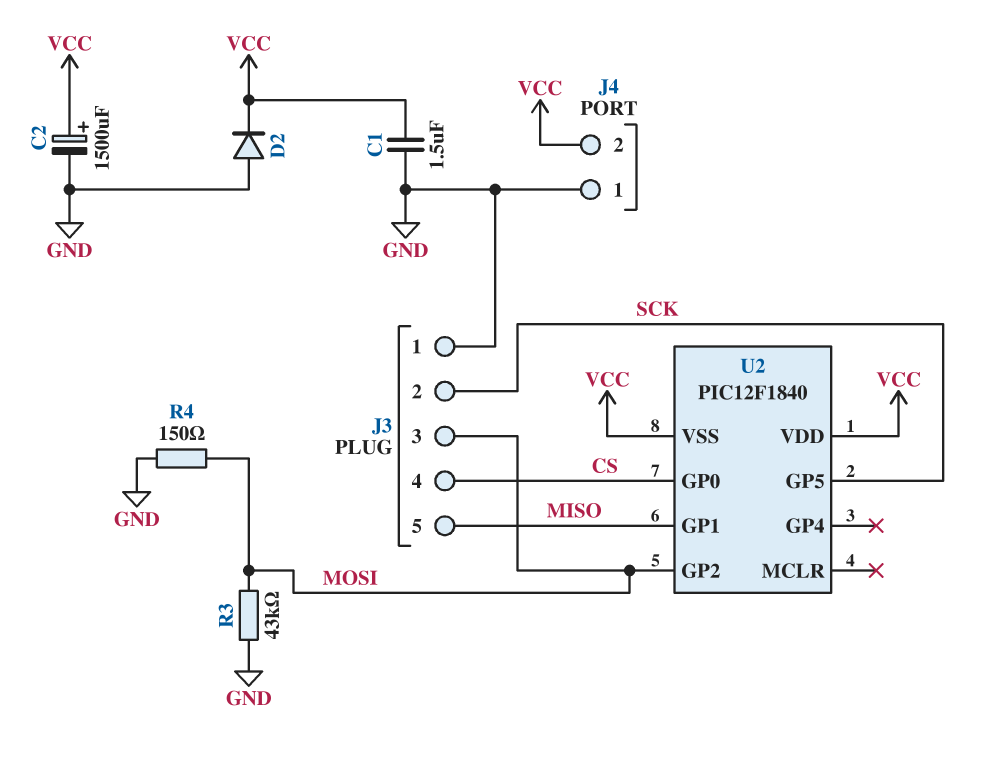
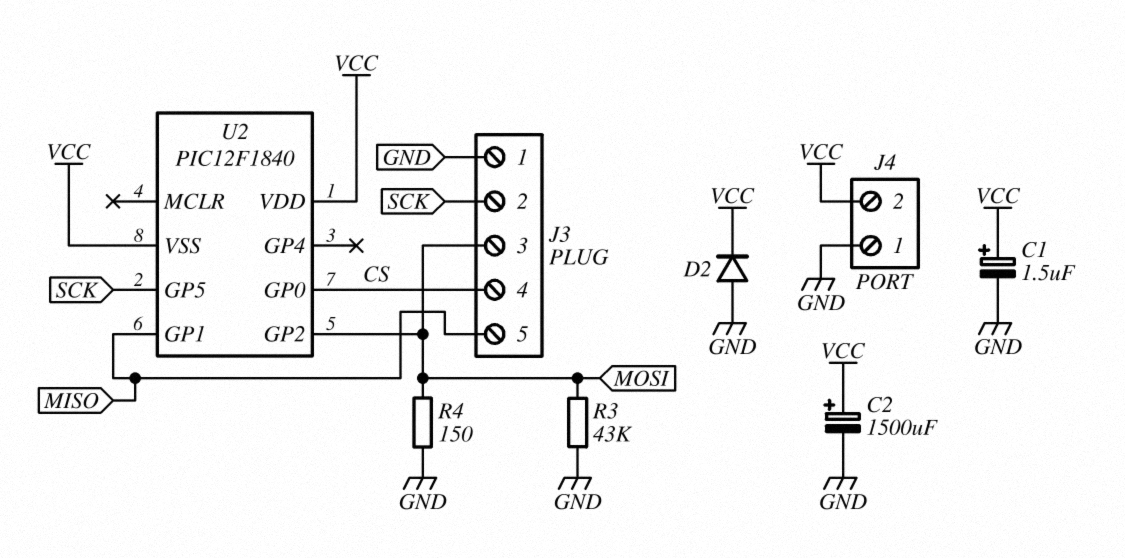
C1: 1.5uF (GND, VCC) -> 1.5uF (plus VCC, minus GND)

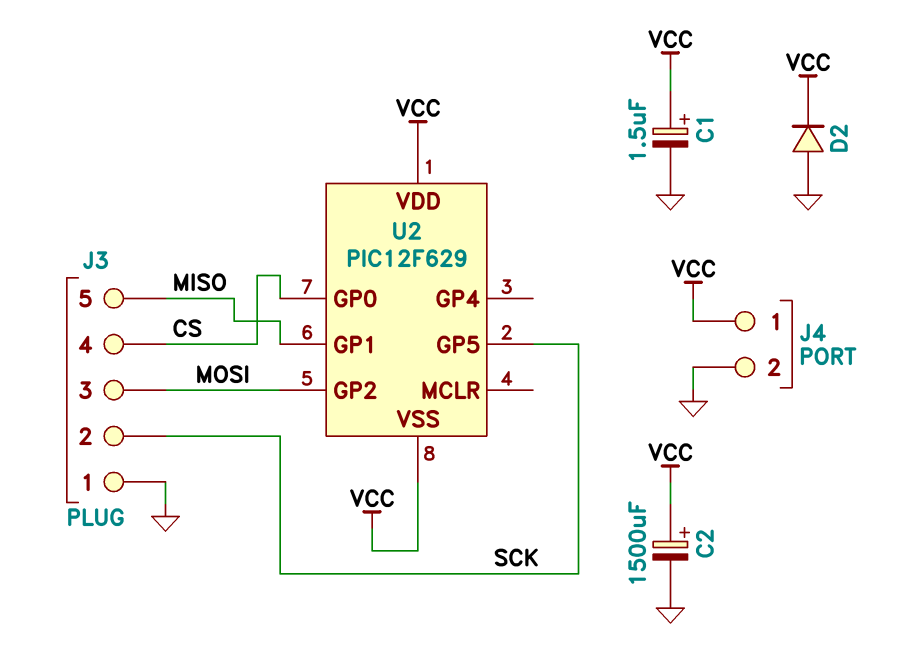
J4 pin 1: GND -> VCC
J4 pin 2: VCC -> GND
R3: 43k (GND, MOSI) -> none
R4: 150 (GND, MOSI) -> none
U2: PIC12F1840 -> PIC12F629

